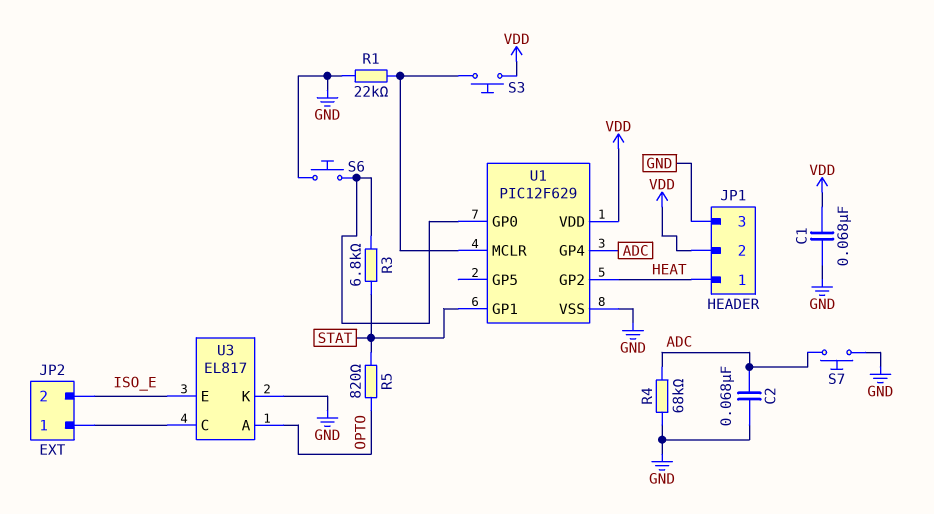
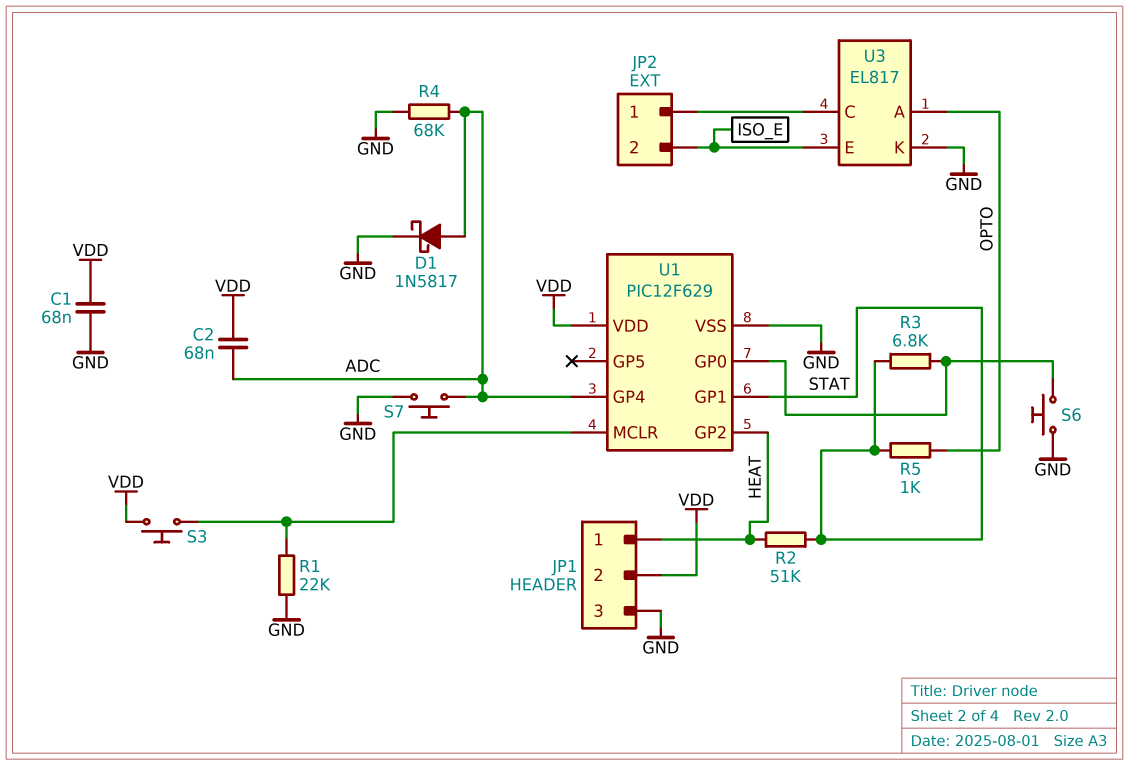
C2: 68nF (ADC, GND) -> 68nF (ADC, VDD)
D1: none -> schottky 1N5817 (A ADC, K GND)
R2: none -> 51k (HEAT, STAT)
R5: 820 (OPTO, STAT) -> 1k (OPTO, STAT)

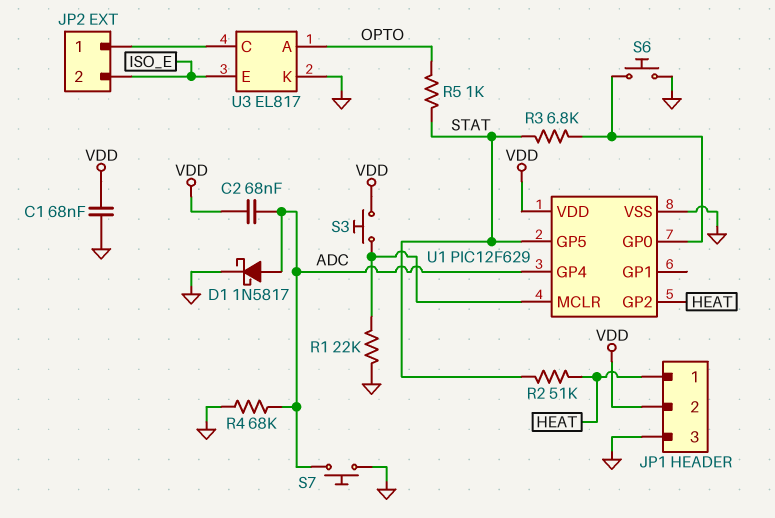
U1 pin GP1: STAT -> none
U1 pin GP5: none -> STAT

